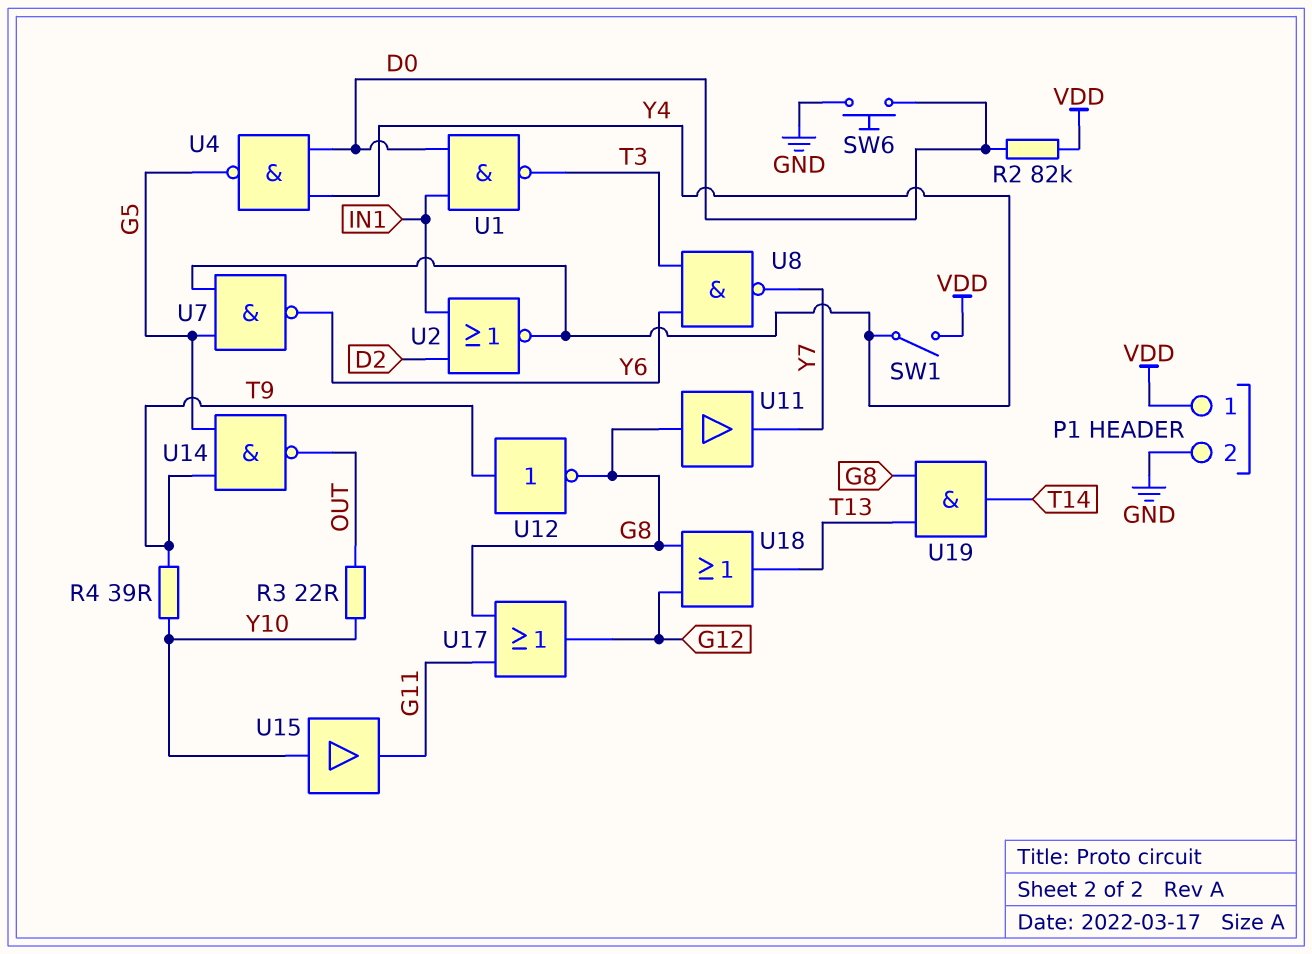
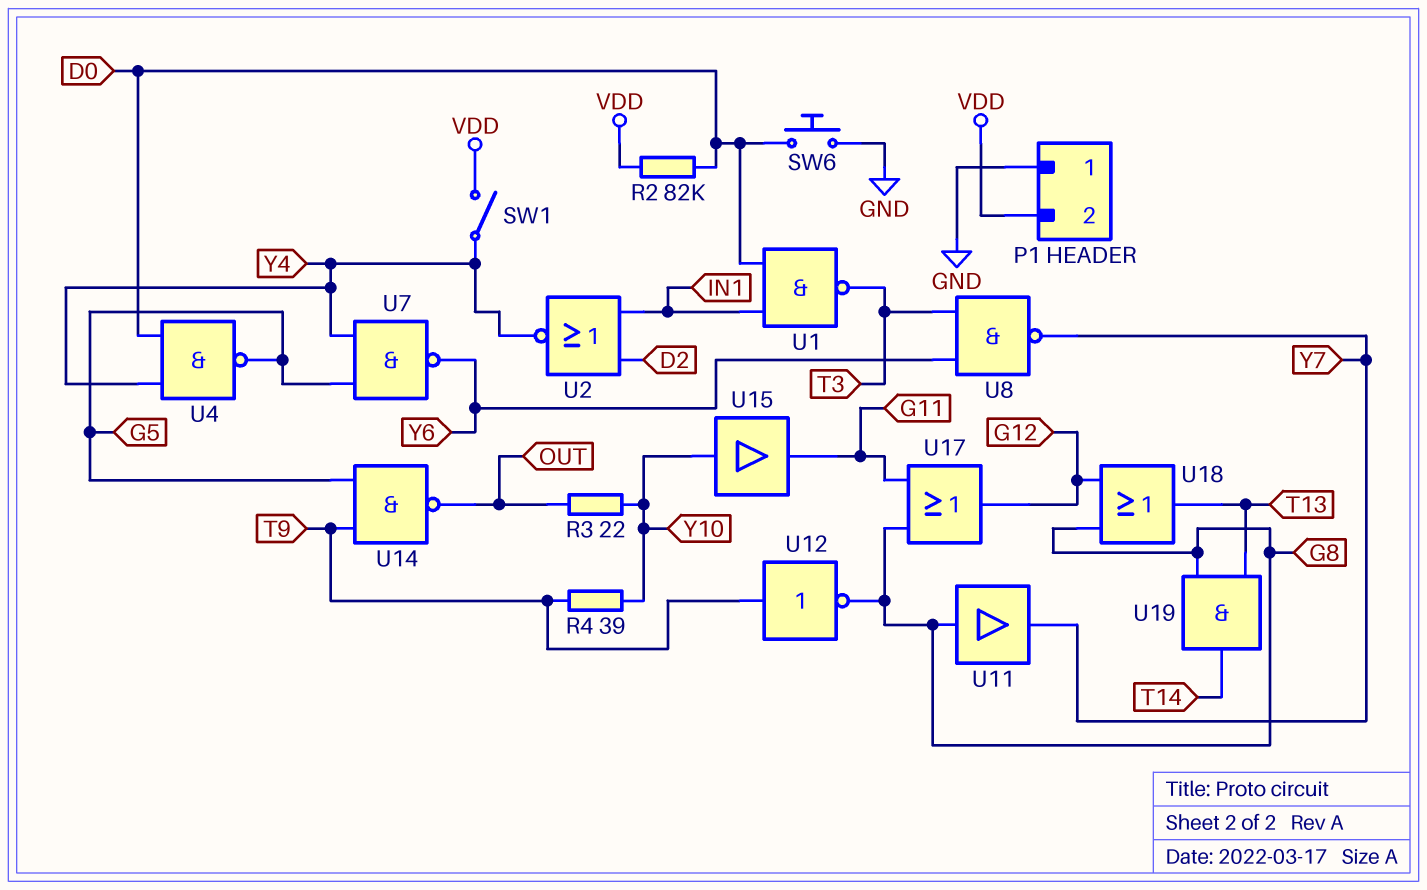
P1 pin 1: VDD -> GND
P1 pin 2: GND -> VDD

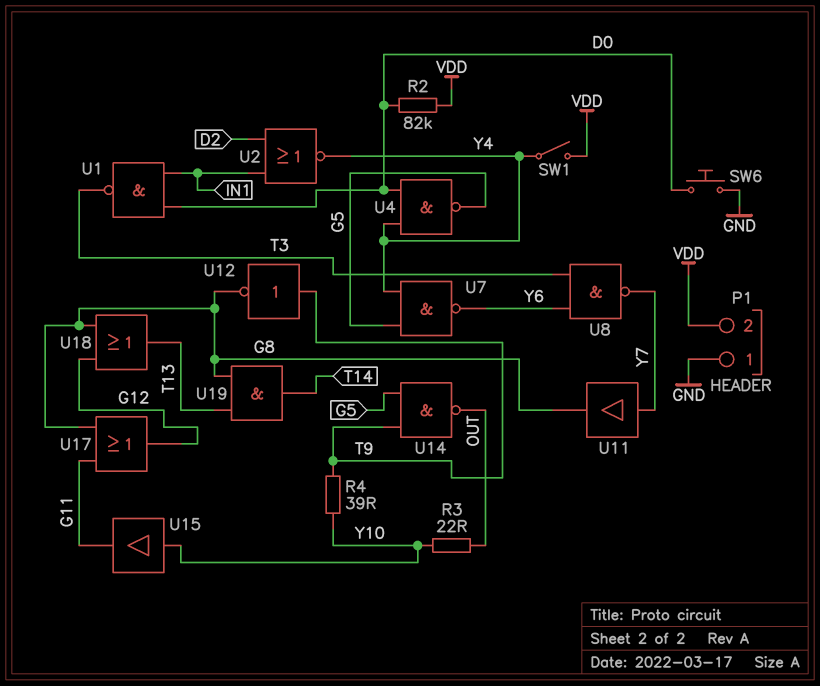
U11: buffer (in G8, out Y7) -> buffer (in Y7, out G8)

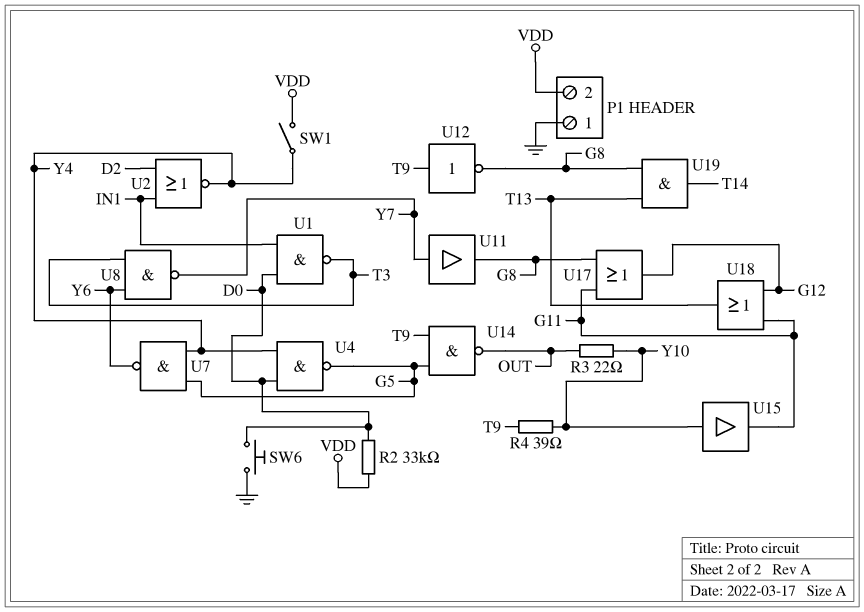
R2: 82k (D0, VDD) -> 33k (D0, VDD)
U18: OR (in G8, in G12, out T13) -> OR (in G11, in G12, out T13)

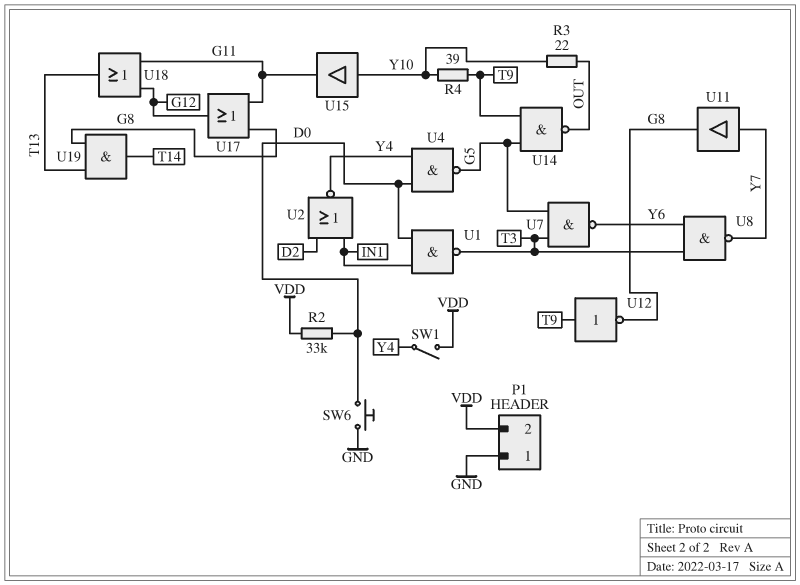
U7: NAND (in G5, in Y4, out Y6) -> NAND (in G5, in T3, out Y6)

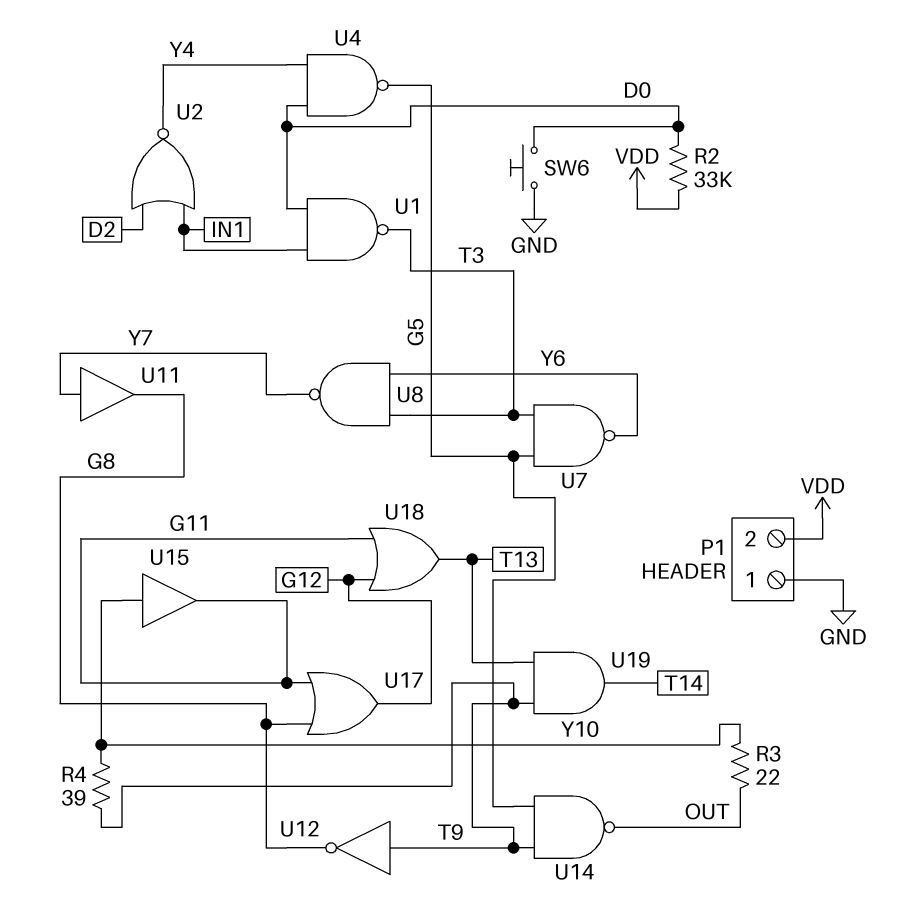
SW1: switch (VDD, Y4) -> none
U19: AND (in G8, in T13, out T14) -> AND (in T9, in T13, out T14)

